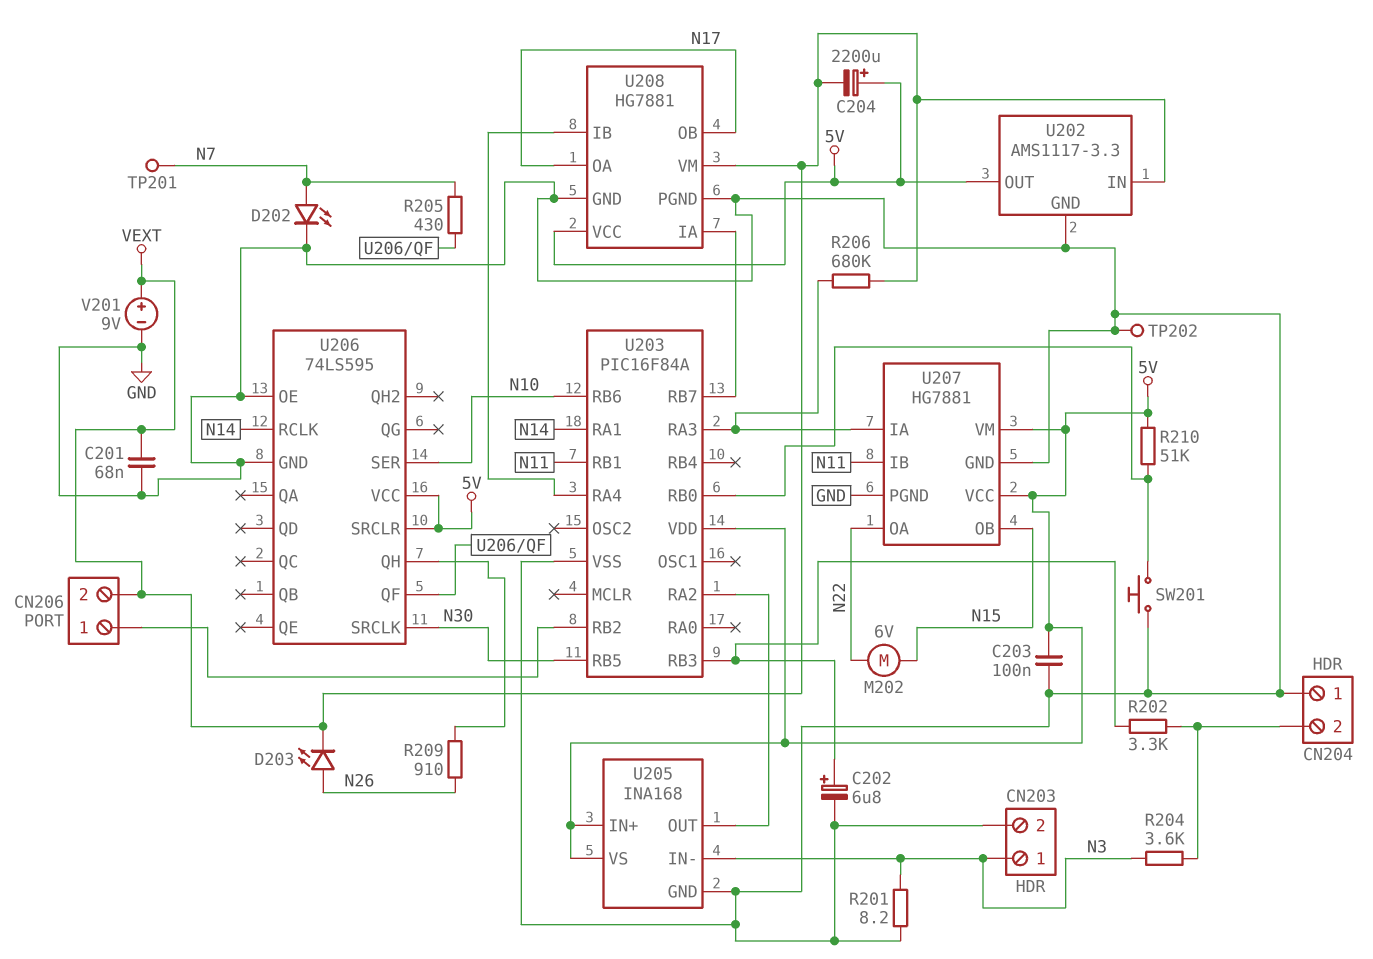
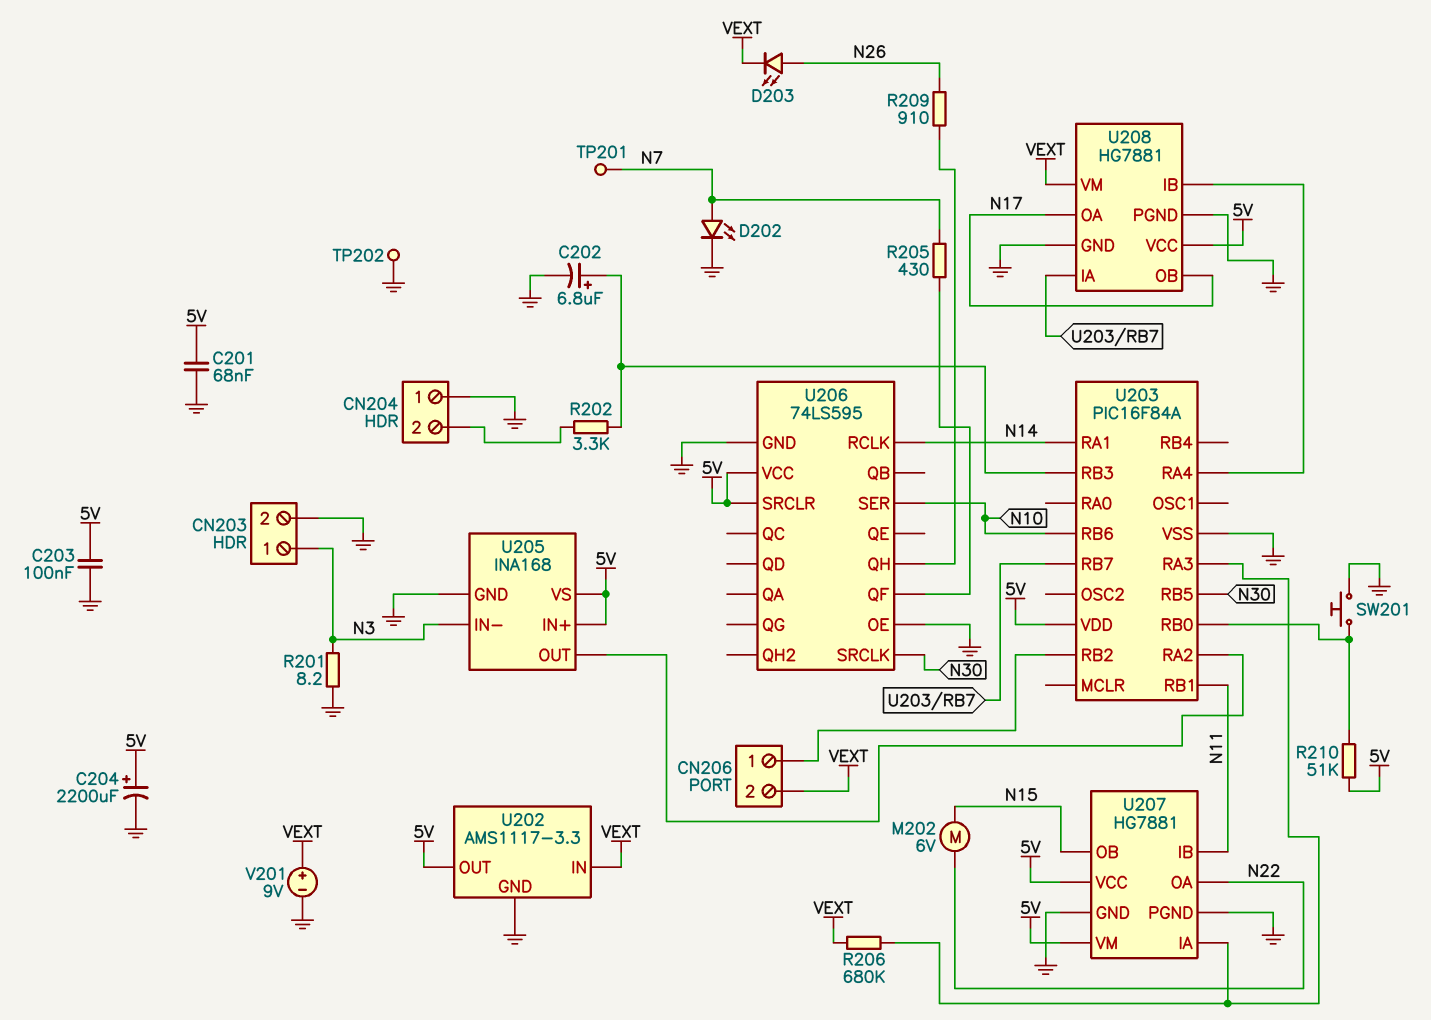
C201: 68nF (GND, VEXT) -> 68nF (5V, GND)
C204: 2200uF (plus 5V, minus VEXT) -> 2200uF (plus 5V, minus GND)
R204: 3.6k (CN204/2, N3) -> none

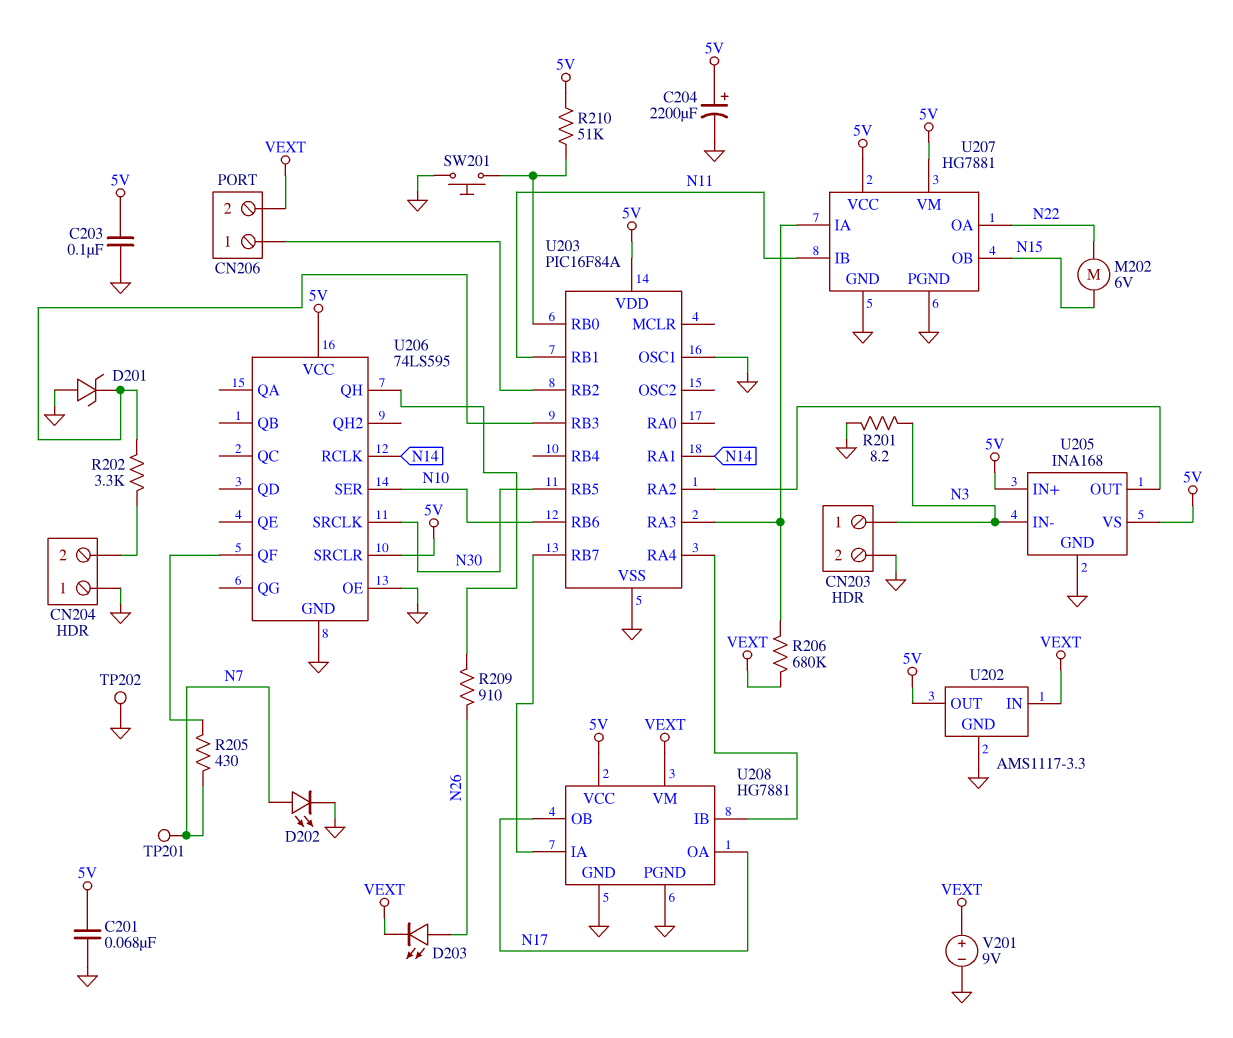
C202: 6.8uF (plus U203/RB3, minus GND) -> none
D201: none -> zener (A GND, K U203/RB3)
U203 pin OSC1: none -> GND

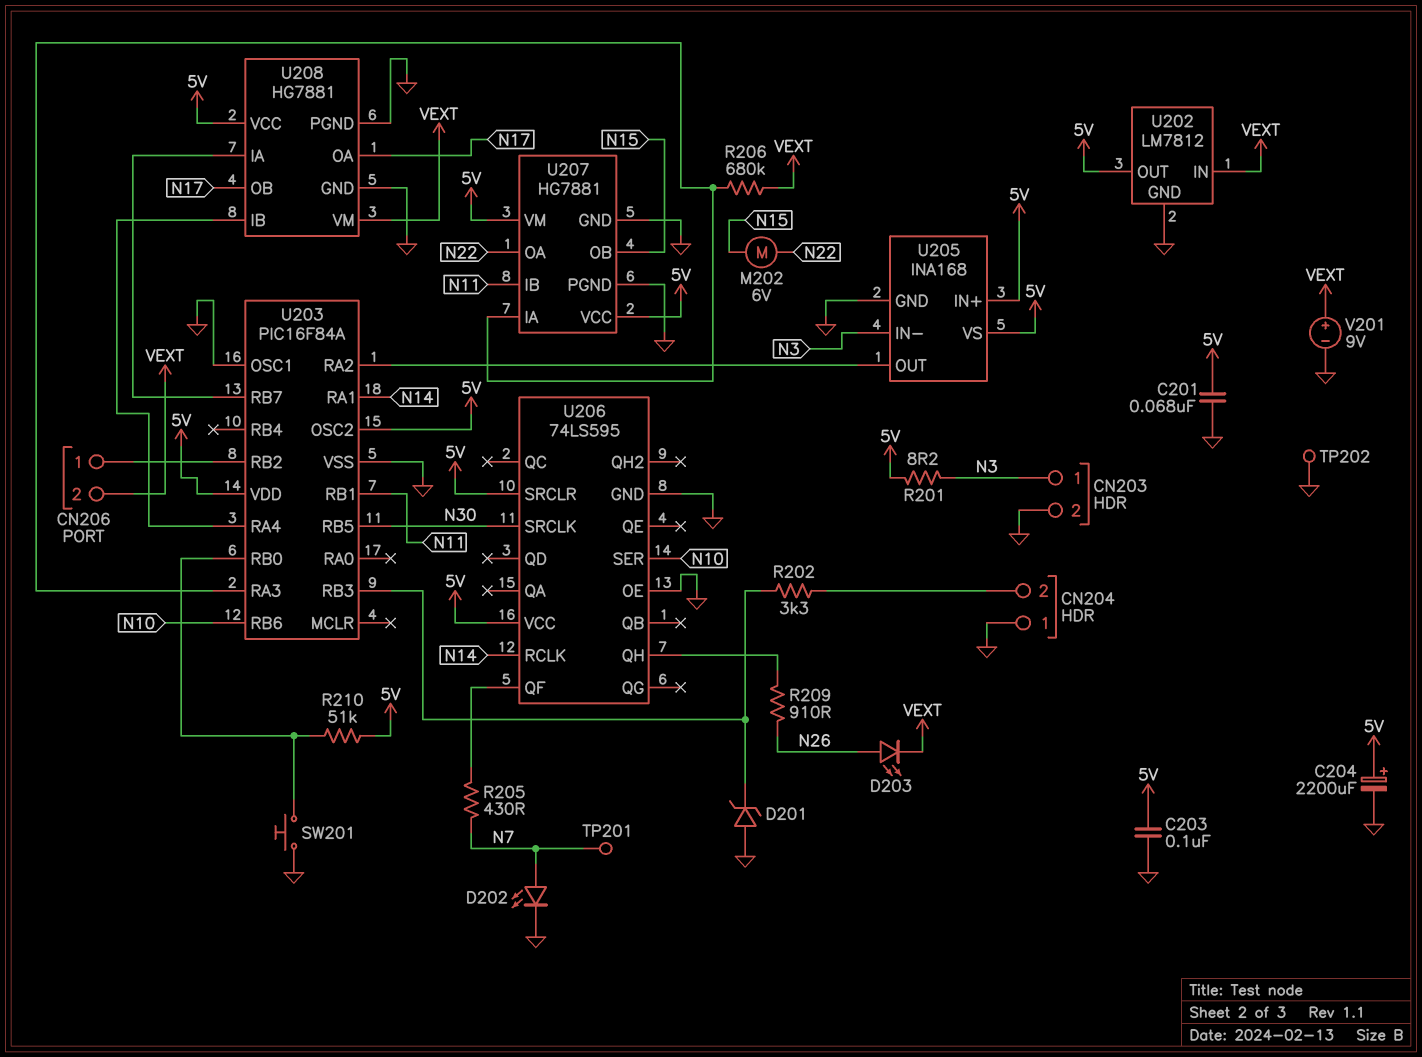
R201: 8.2 (GND, N3) -> 8.2 (5V, N3)
U202: AMS1117-3.3 -> LM7812
U203 pin OSC2: none -> 5V

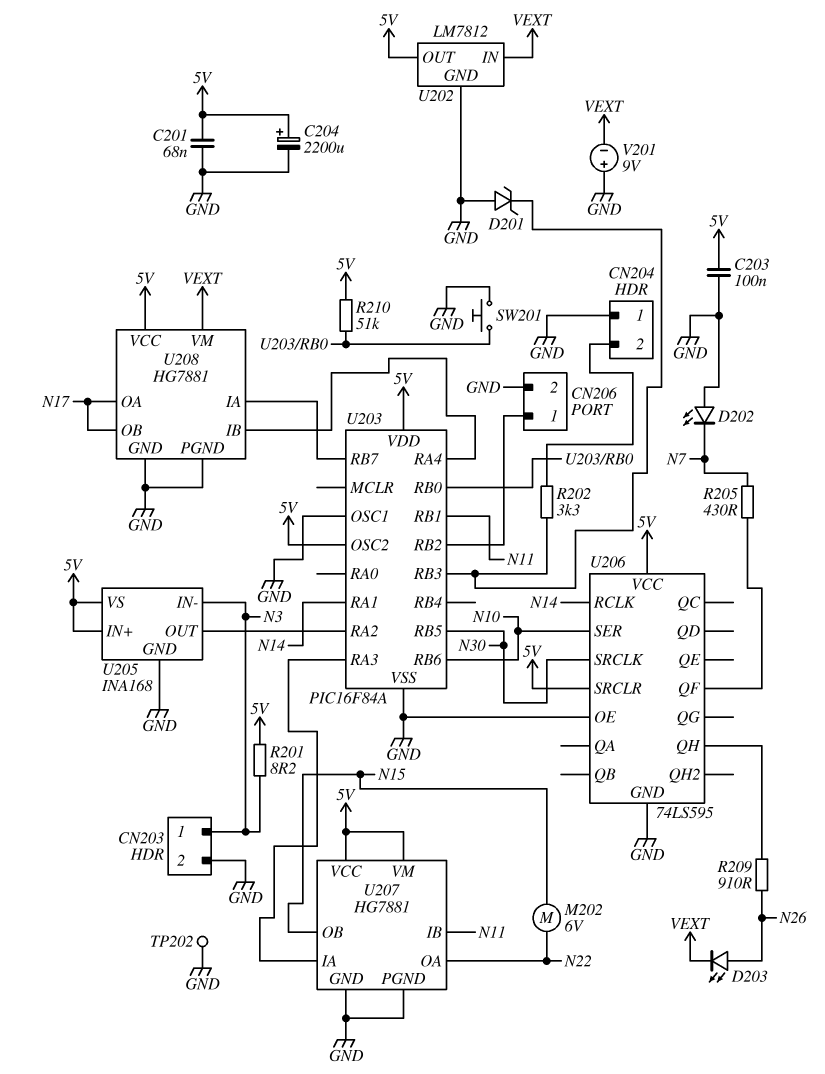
CN206 pin 2: VEXT -> GND
D202: LED (A N7, K GND) -> LED (A GND, K N7)
R206: 680k (U203/RA3, VEXT) -> none
TP201: test point (N7) -> none
V201: 9V (plus VEXT, minus GND) -> 9V (plus GND, minus VEXT)

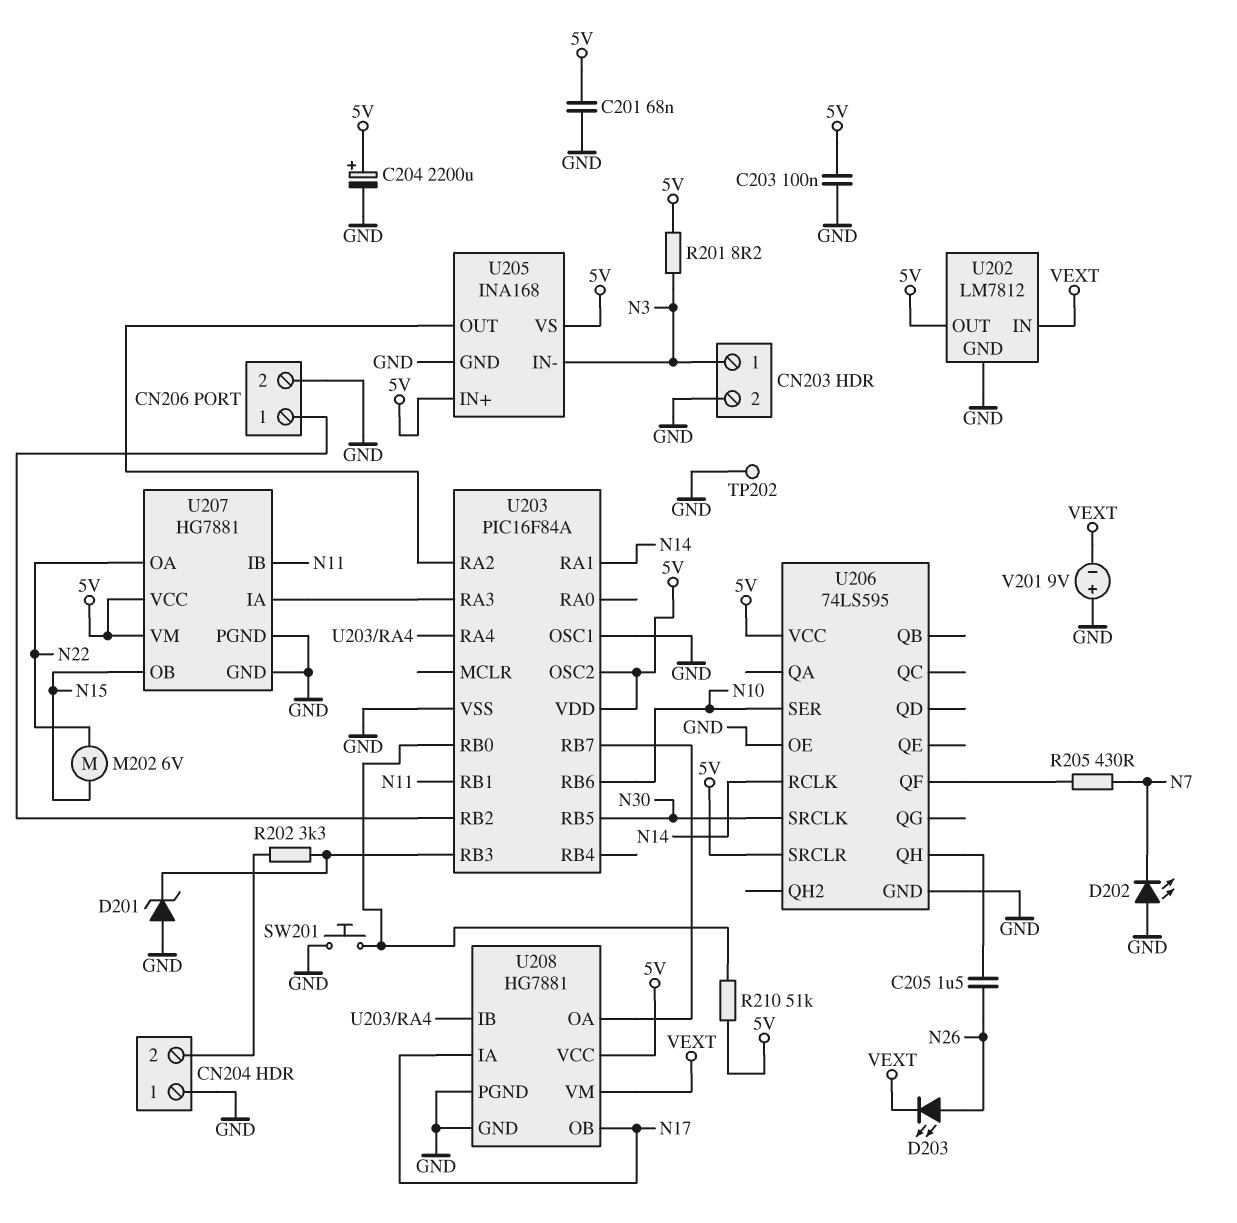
C205: none -> 1.5uF (N26, U206/QH)
R209: 910 (N26, U206/QH) -> none
U208 pin IA: U203/RB7 -> N17
U208 pin OA: N17 -> U203/RB7

